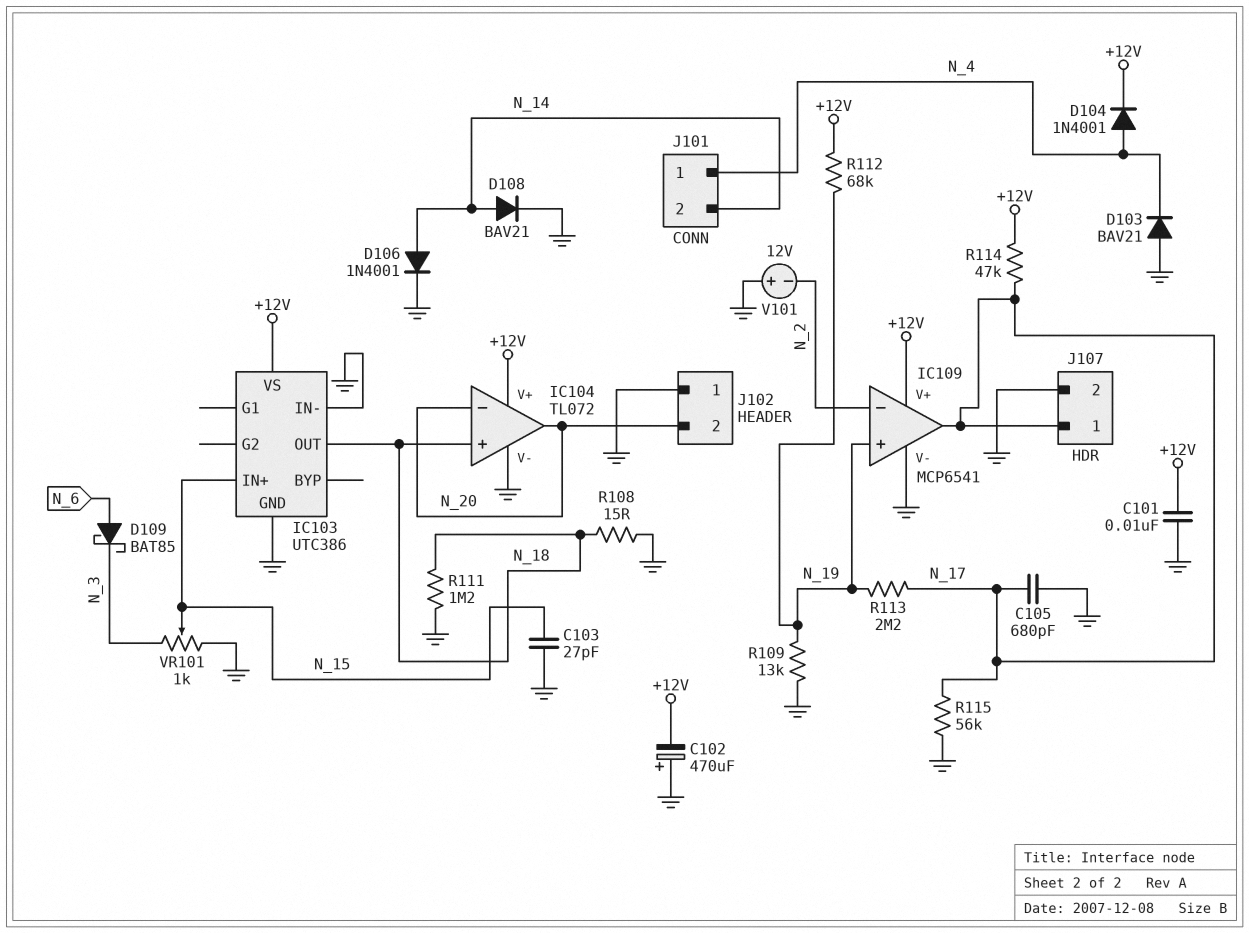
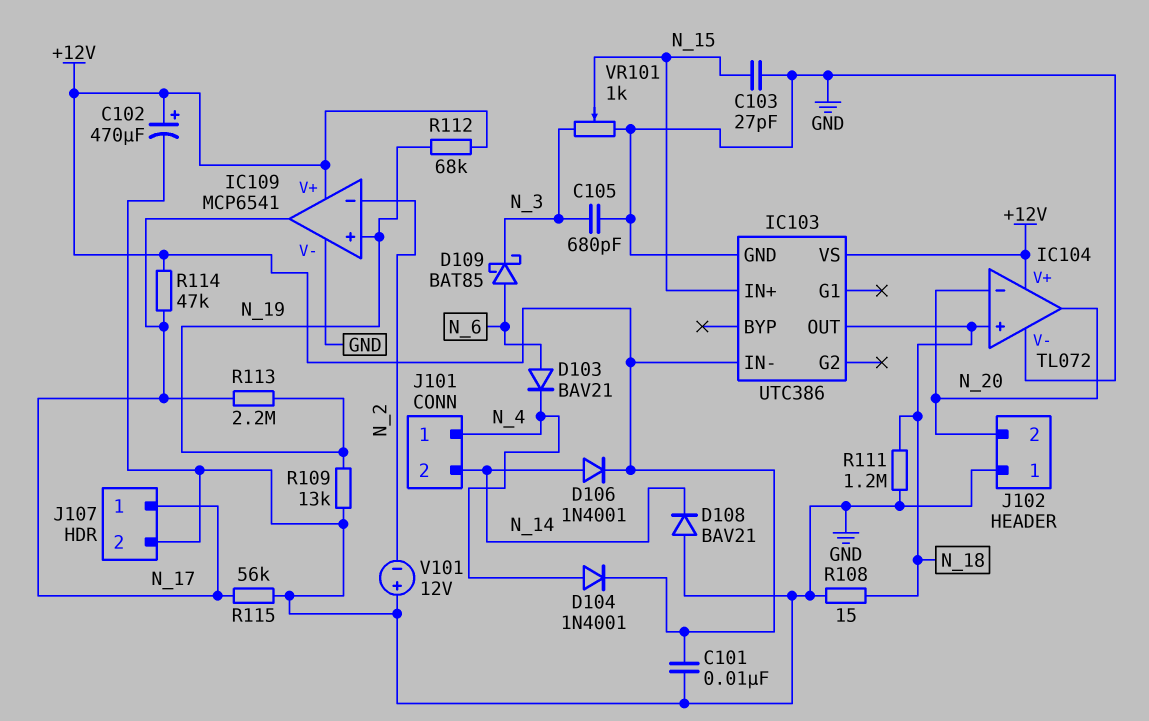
C102: 470uF (plus GND, minus +12V) -> 470uF (plus +12V, minus GND)
C105: 680pF (GND, N_17) -> 680pF (GND, N_3)
D103: diode BAV21 (A GND, K N_4) -> diode BAV21 (A N_6, K N_4)
D106: diode 1N4001 (A N_14, K GND) -> diode 1N4001 (A N_14, K +12V)
D108: diode BAV21 (A N_14, K GND) -> diode BAV21 (A GND, K N_14)
IC103 pin IN-: GND -> +12V

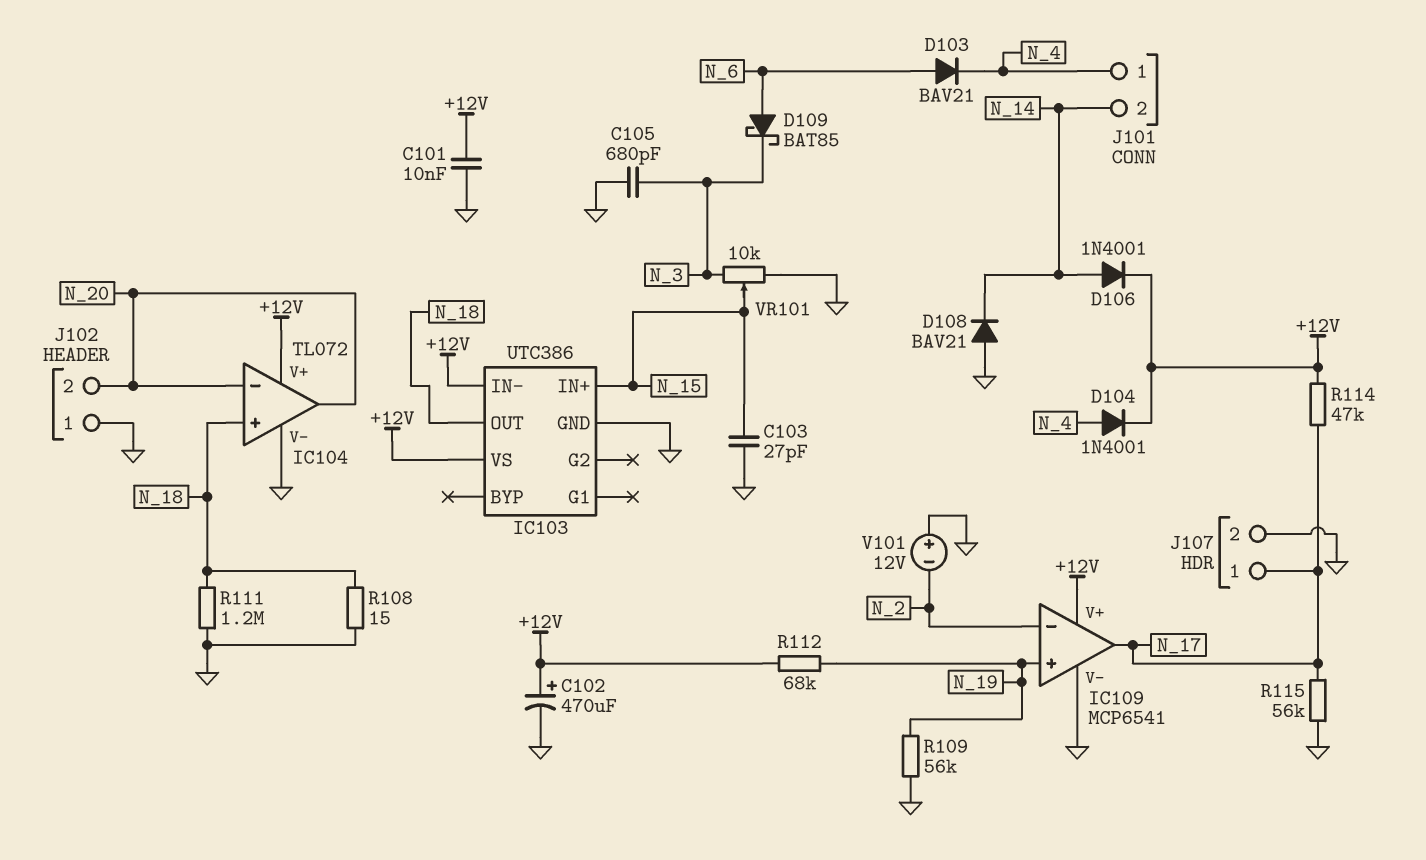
R109: 13k (GND, N_19) -> 56k (GND, N_19)
R113: 2.2M (N_17, N_19) -> none
VR101: 1k (GND, N_3, wiper N_15) -> 10k (GND, N_3, wiper N_15)

